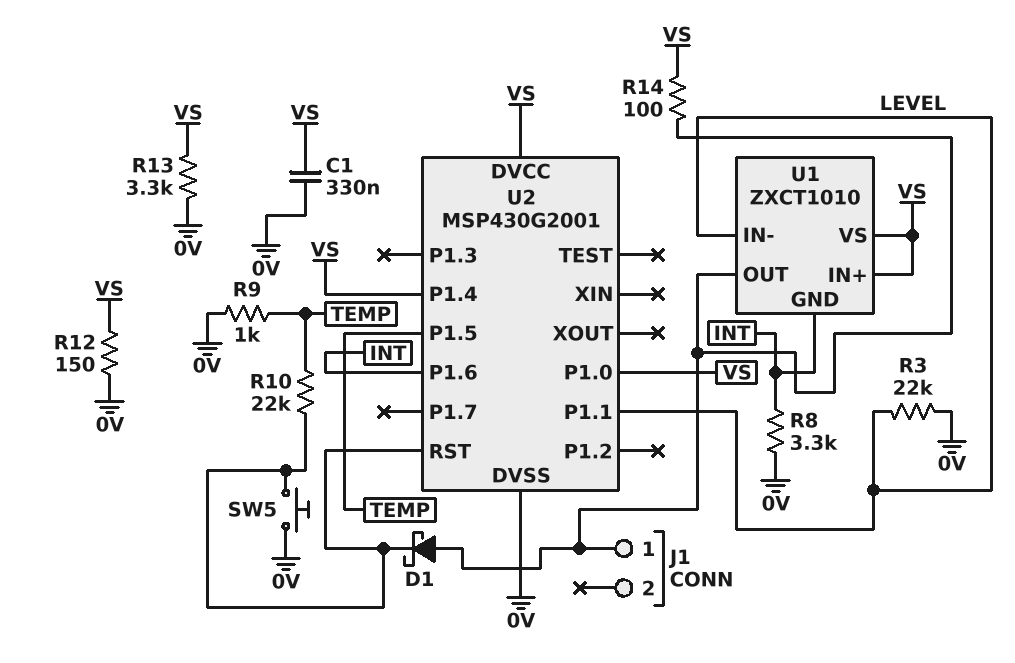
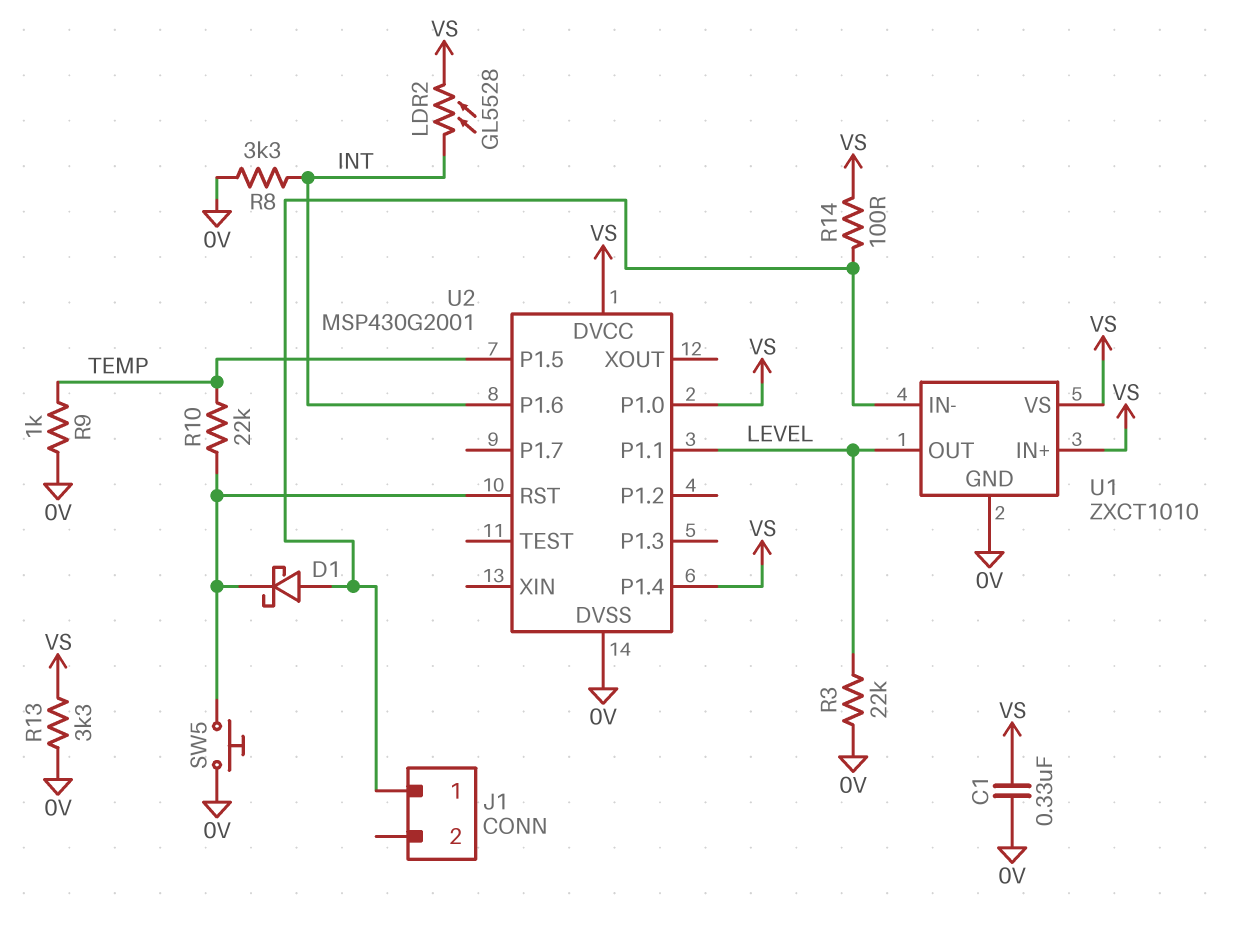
LDR2: none -> GL5528 (INT, VS)
R12: 150 (0V, VS) -> none
U1 pin GND: INT -> 0V
U1 pin IN-: LEVEL -> J1/1
U1 pin OUT: J1/1 -> LEVEL

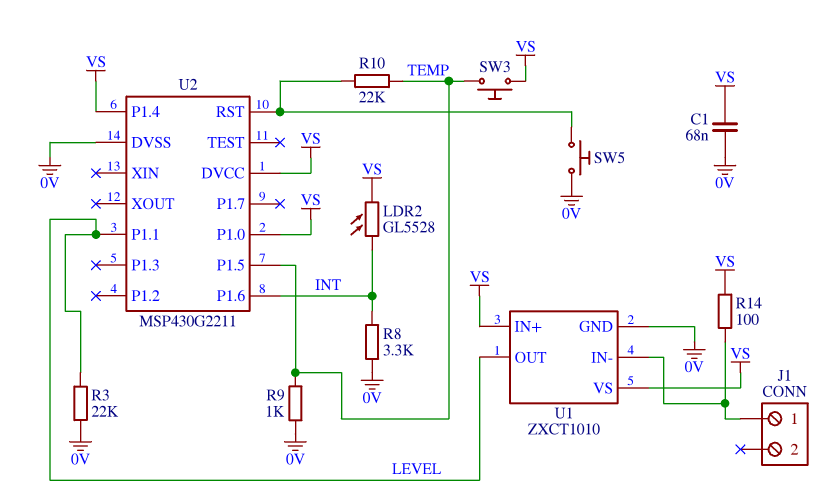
C1: 330nF (0V, VS) -> 68nF (0V, VS)
D1: schottky (A J1/1, K U2/RST) -> none
R13: 3.3k (0V, VS) -> none
SW3: none -> button (TEMP, VS)
U2: MSP430G2001 -> MSP430G2211

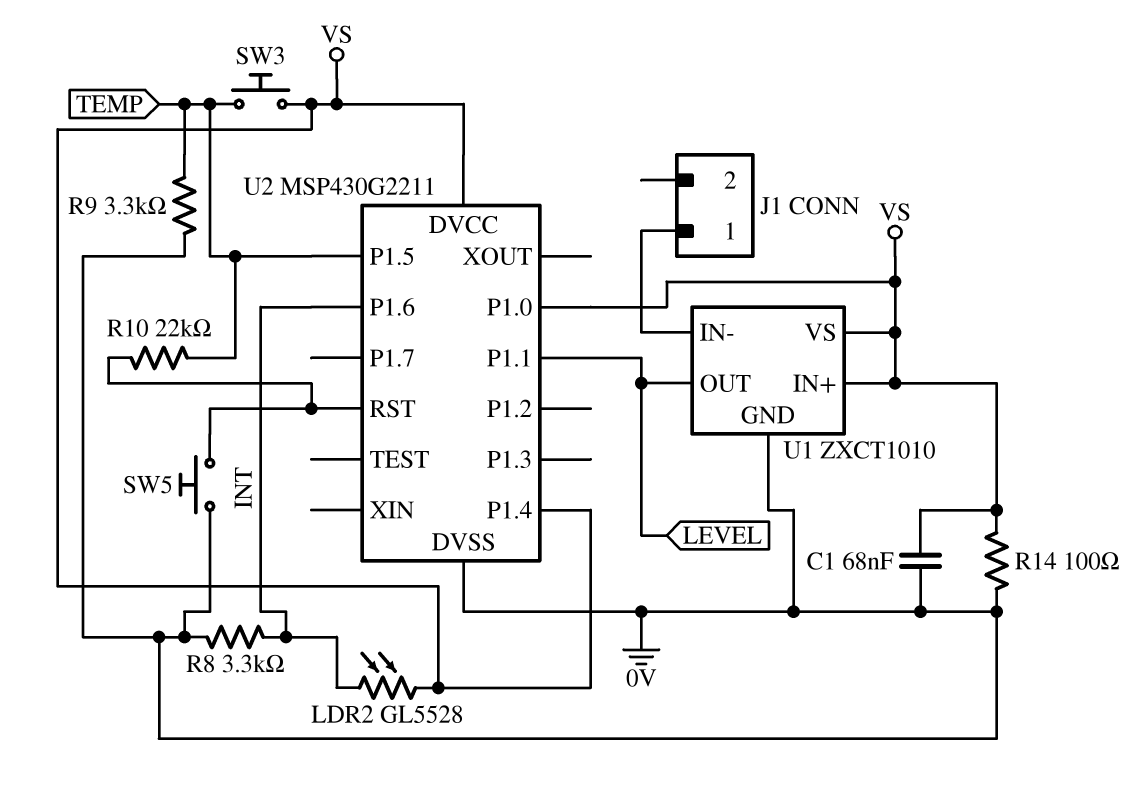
R3: 22k (0V, LEVEL) -> none
R9: 1k (0V, TEMP) -> 3.3k (0V, TEMP)
R14: 100 (J1/1, VS) -> 100 (0V, VS)

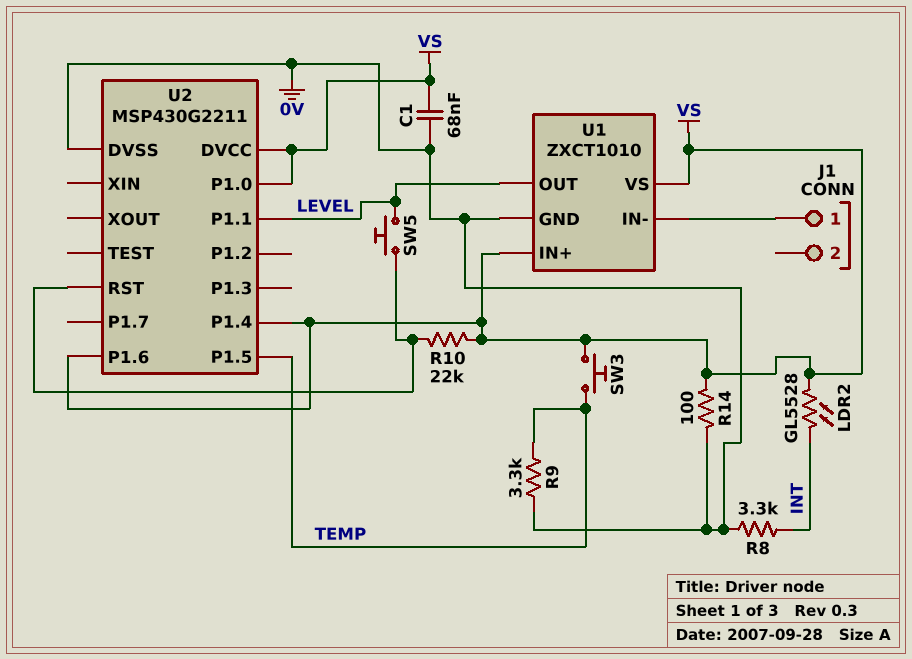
R10: 22k (TEMP, U2/RST) -> 22k (U2/RST, VS)
SW5: button (0V, U2/RST) -> button (LEVEL, U2/RST)
U2 pin P1.6: INT -> VS

